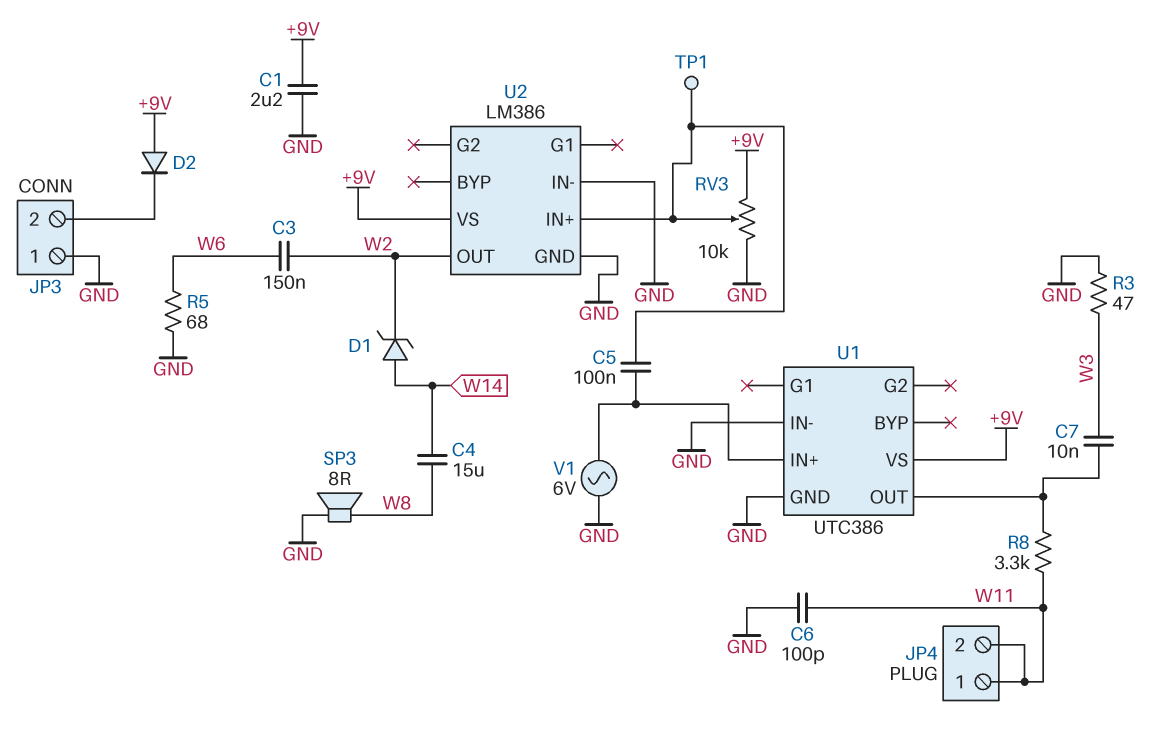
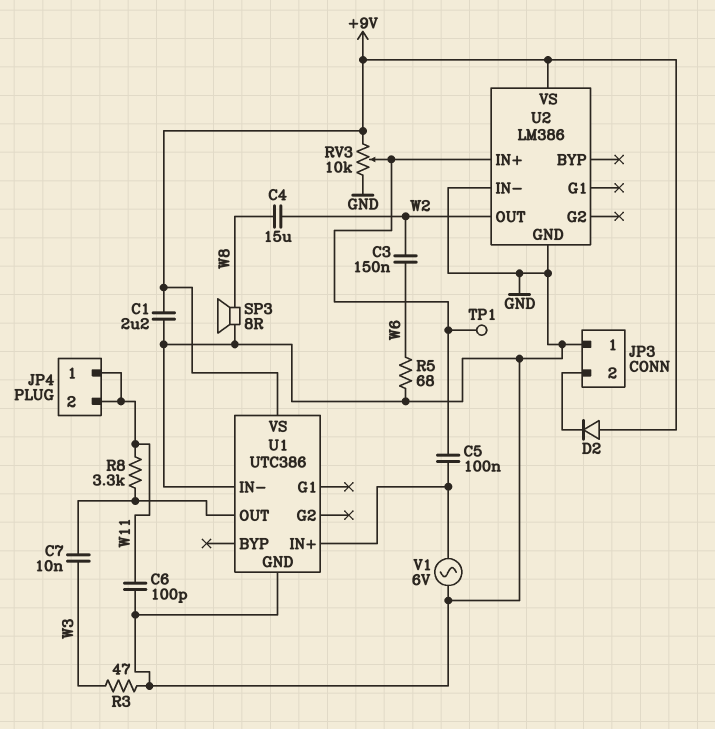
C4: 15uF (W8, W14) -> 15uF (W2, W8)
D1: zener (A W14, K W2) -> none

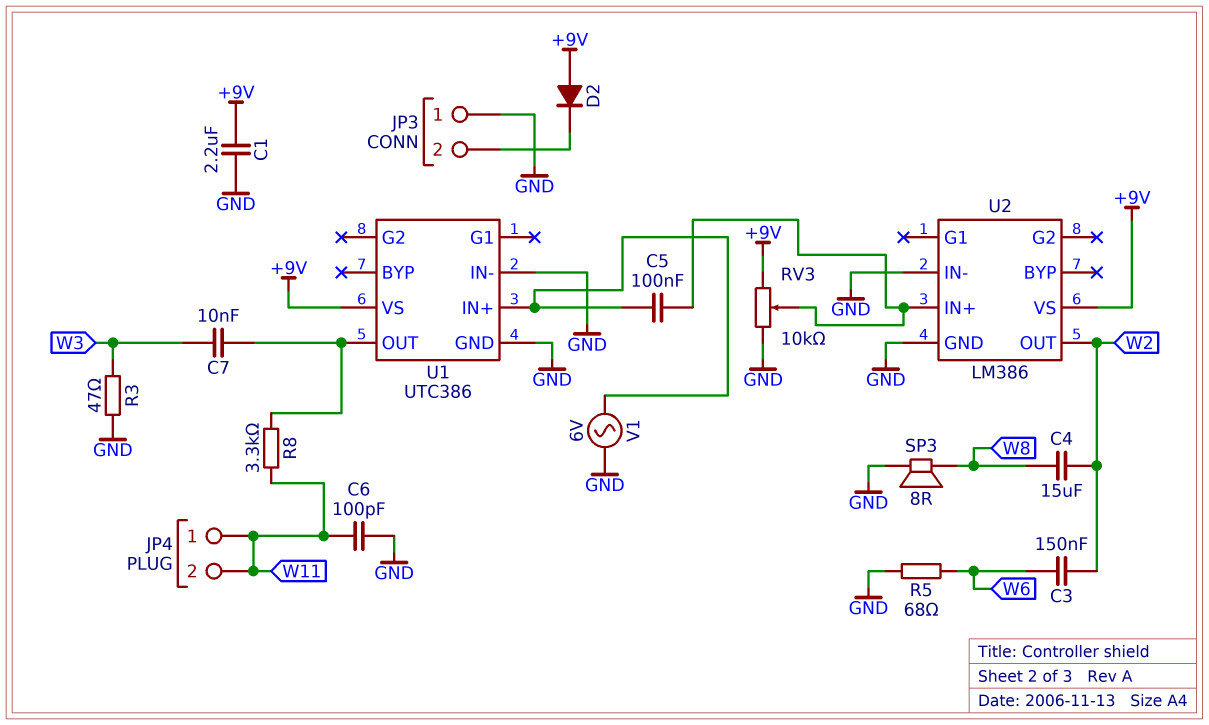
TP1: test point (U2/IN+) -> none

